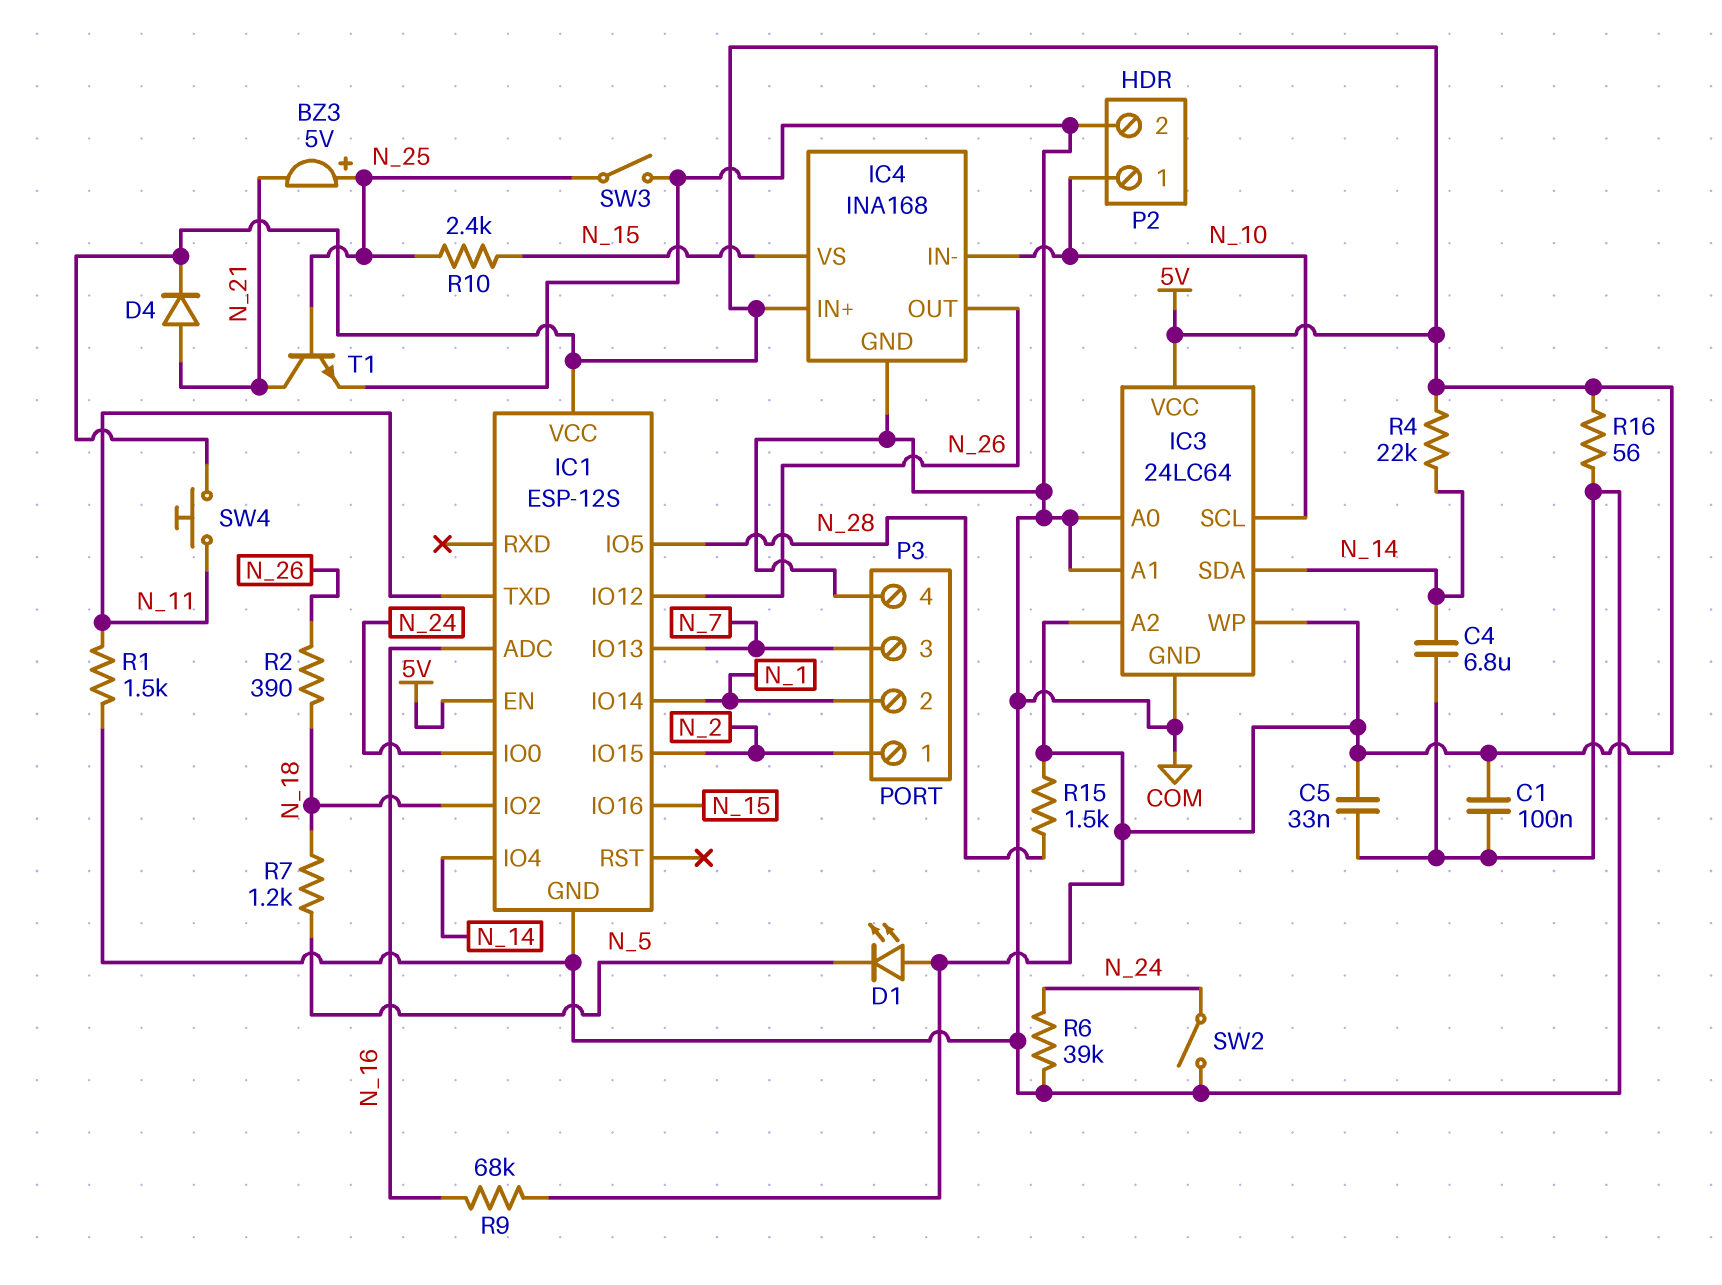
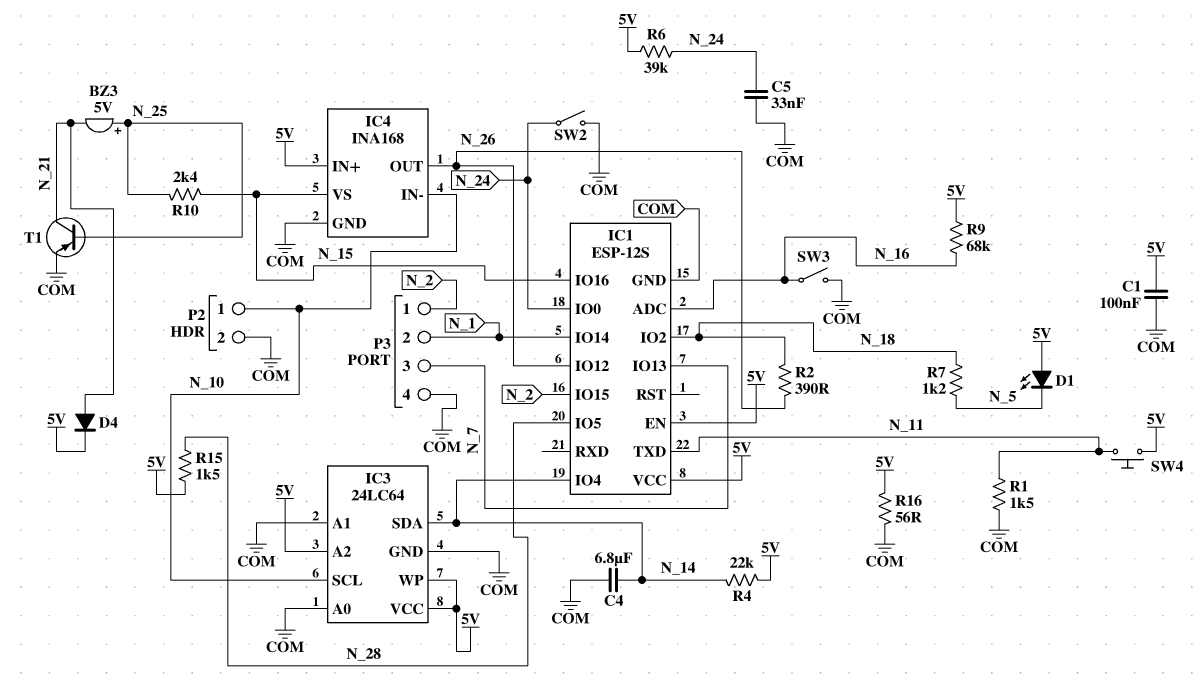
C5: 33nF (5V, COM) -> 33nF (COM, N_24)
R6: 39k (COM, N_24) -> 39k (5V, N_24)
SW3: switch (COM, N_25) -> switch (COM, N_16)
T1: NPN (B N_25, C N_21, E COM) -> PNP (B N_25, C N_21, E COM)

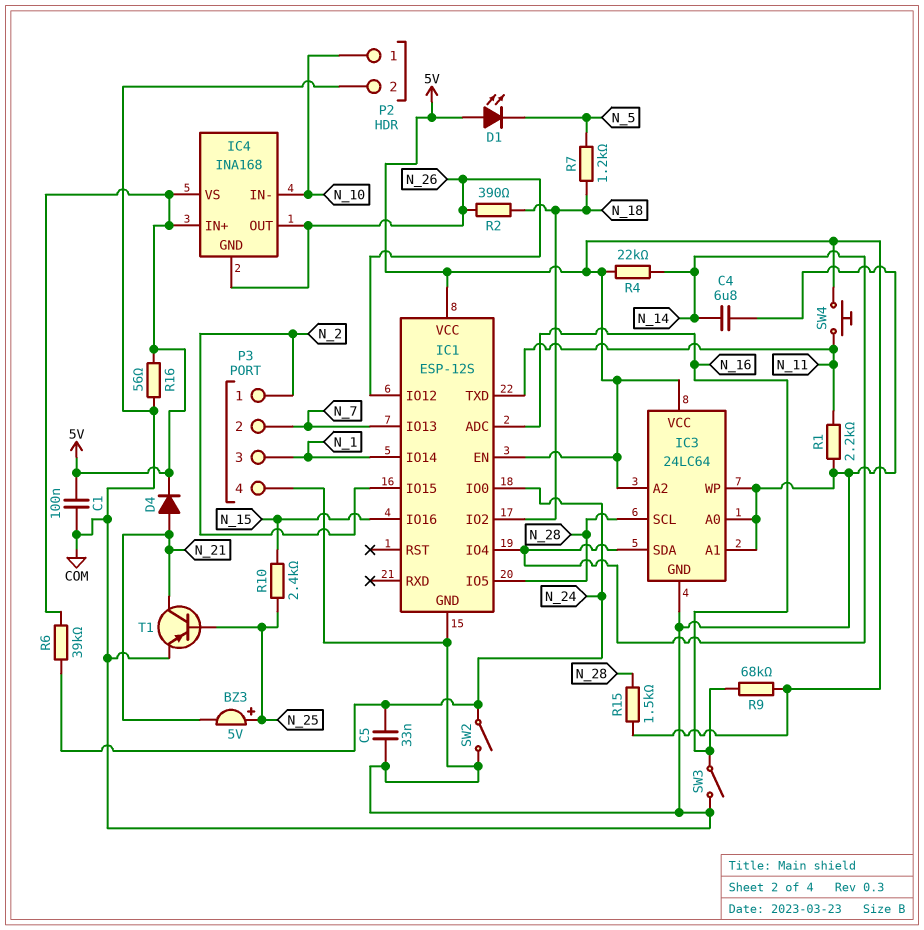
IC3 pin SCL: N_10 -> N_28
IC3 pin WP: 5V -> COM
IC4 pin GND: COM -> N_26
IC4 pin VS: N_15 -> 5V
P3 pin 2: N_1 -> N_7
P3 pin 3: N_7 -> N_1
R1: 1.5k (COM, N_11) -> 2.2k (COM, N_11)

